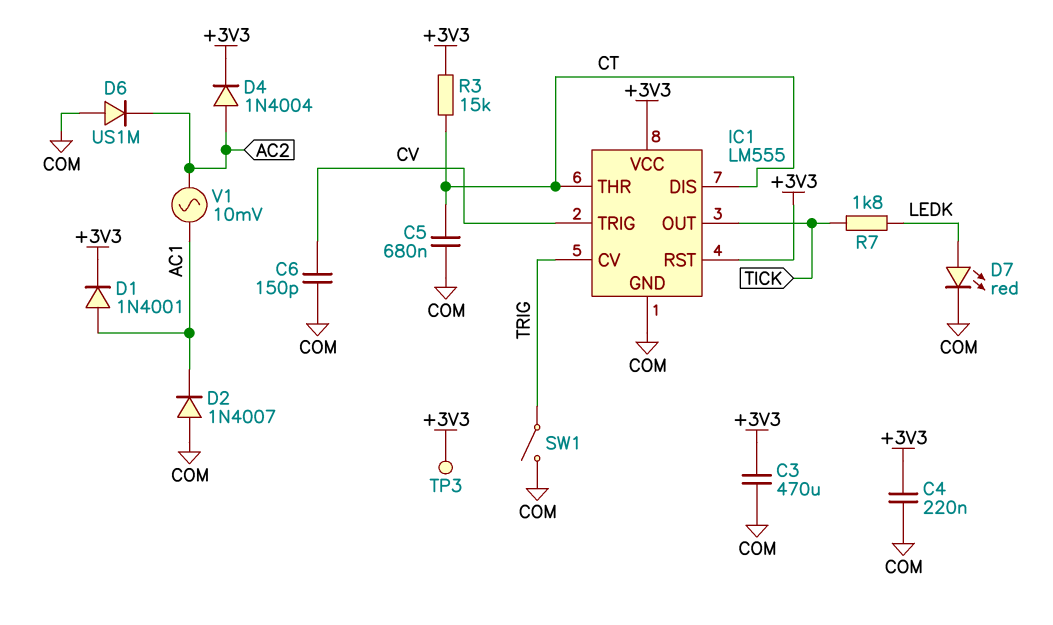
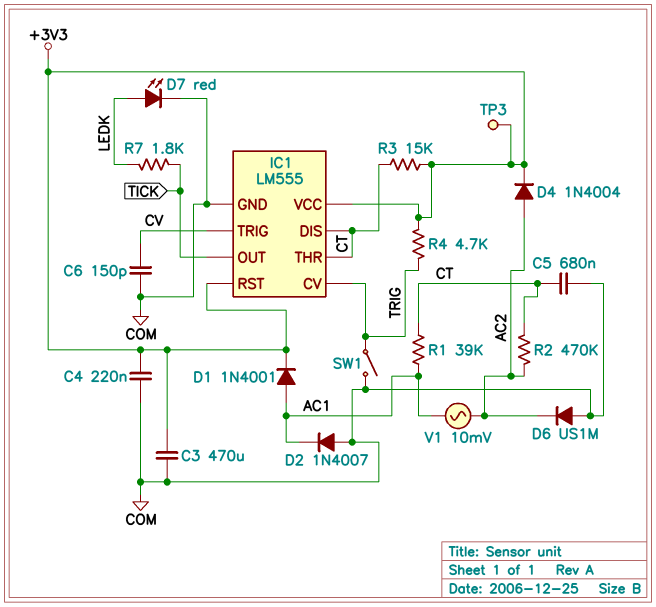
R1: none -> 39k (AC1, CT)
R2: none -> 470k (AC2, CT)
R4: none -> 4.7k (+3V3, TRIG)

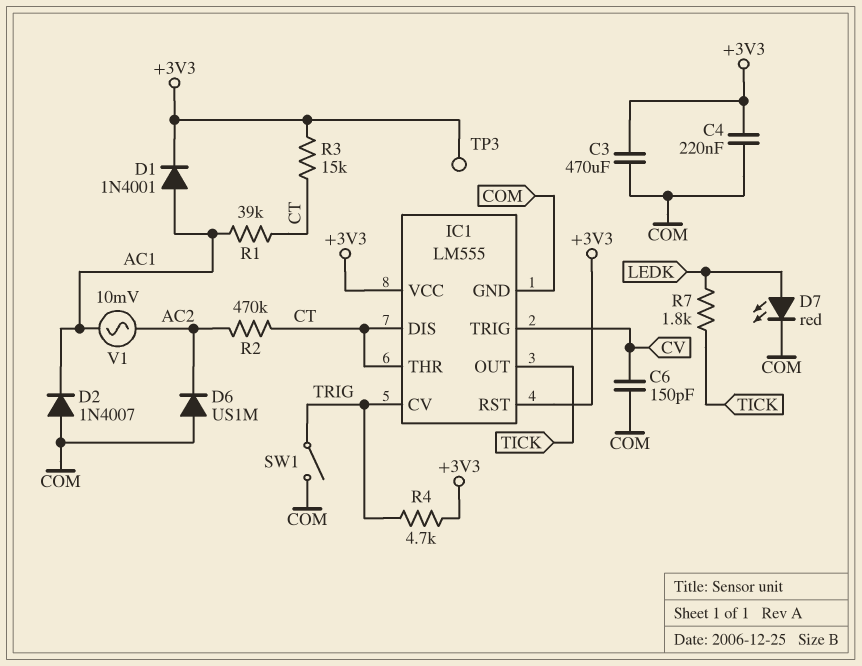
C5: 680nF (COM, CT) -> none
D4: diode 1N4004 (A AC2, K +3V3) -> none

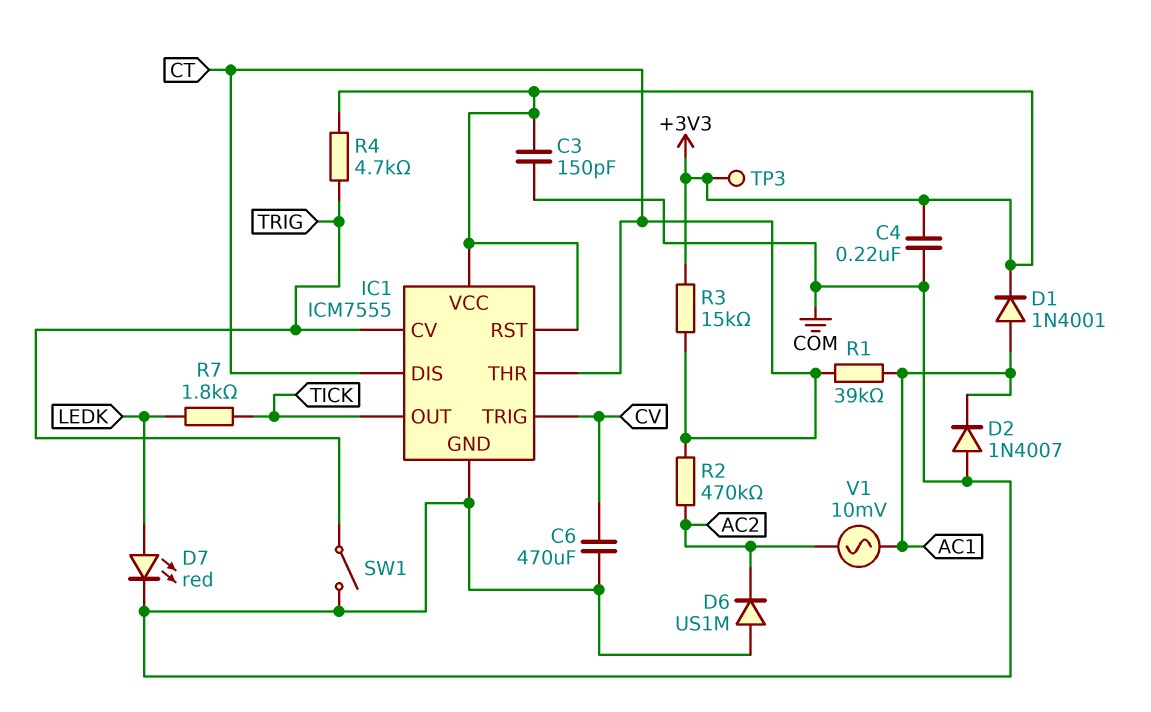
C3: 470uF (+3V3, COM) -> 150pF (+3V3, COM)
C6: 150pF (COM, CV) -> 470uF (COM, CV)
IC1: LM555 -> ICM7555

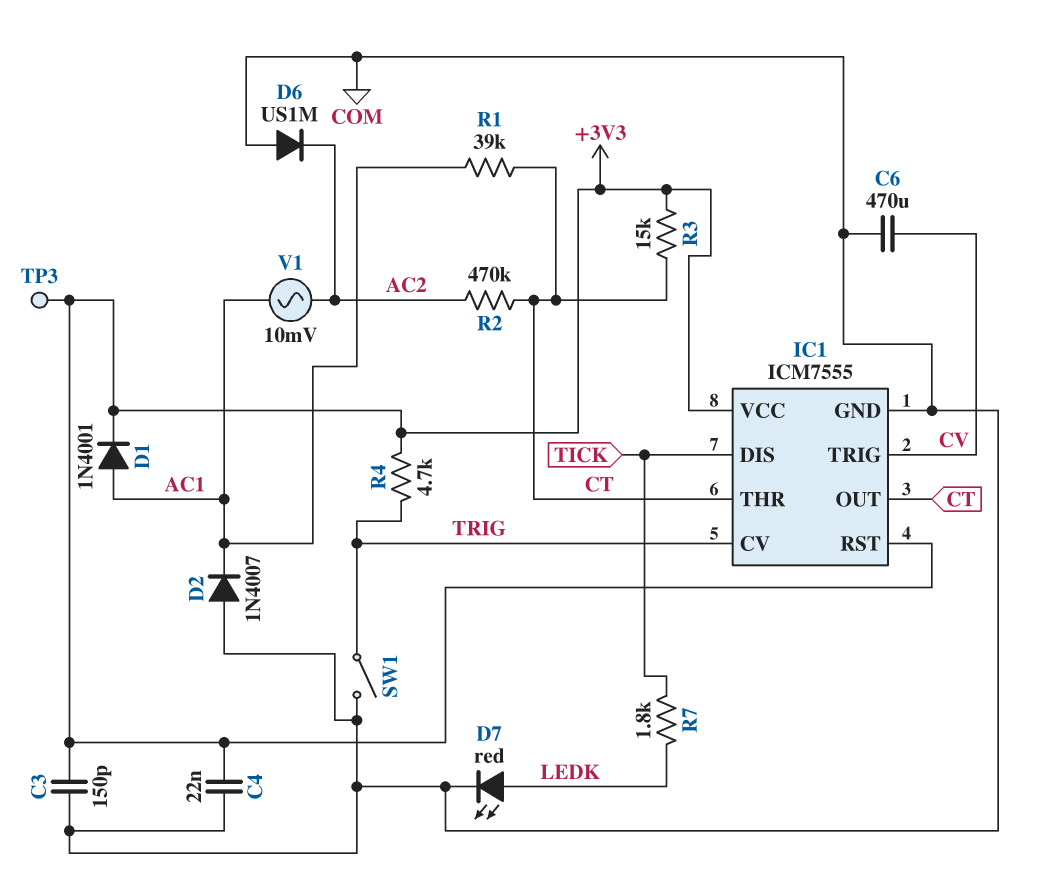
C4: 220nF (+3V3, COM) -> 22nF (+3V3, COM)
IC1 pin DIS: CT -> TICK
IC1 pin OUT: TICK -> CT

